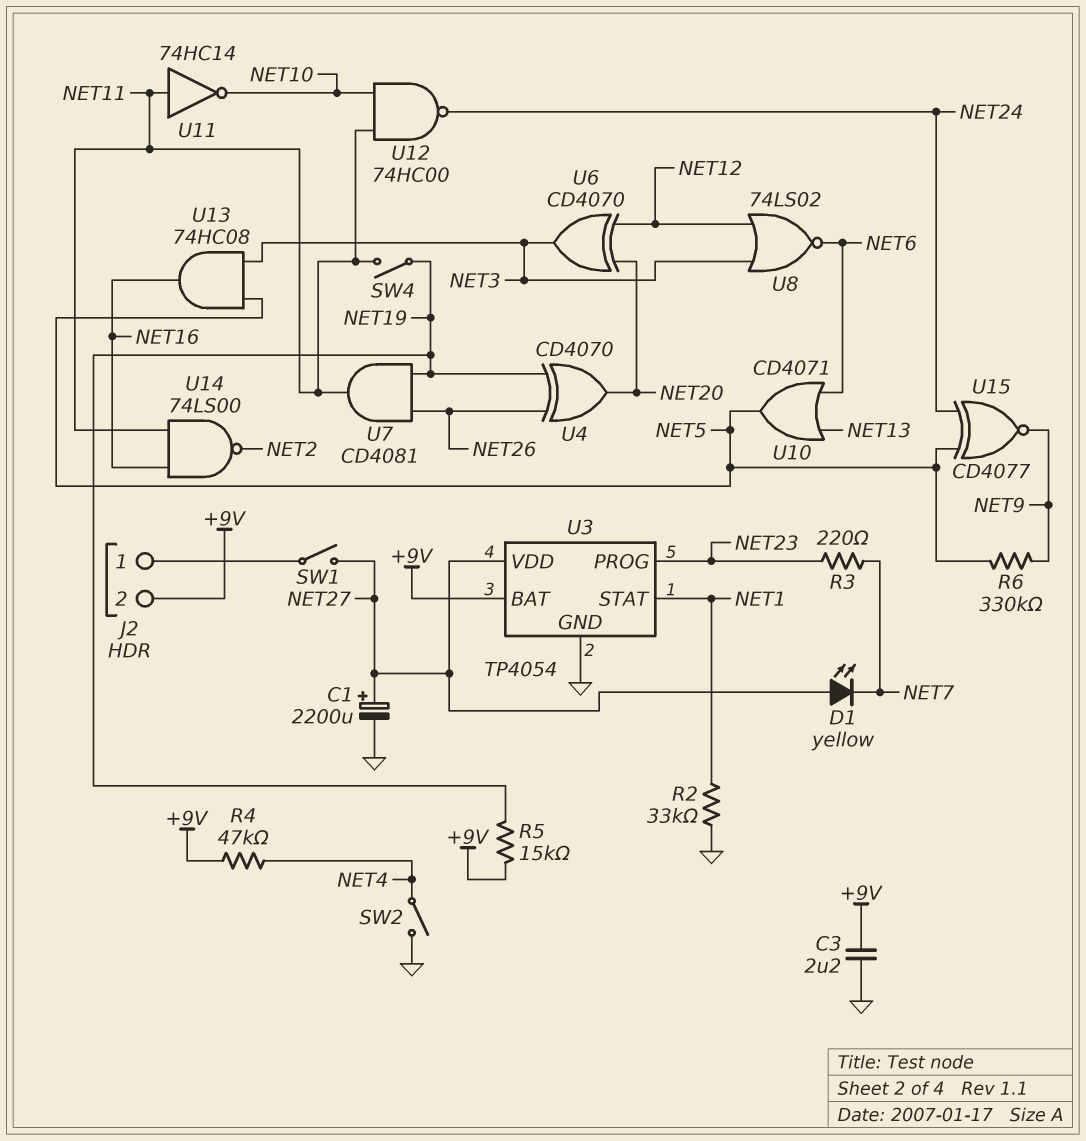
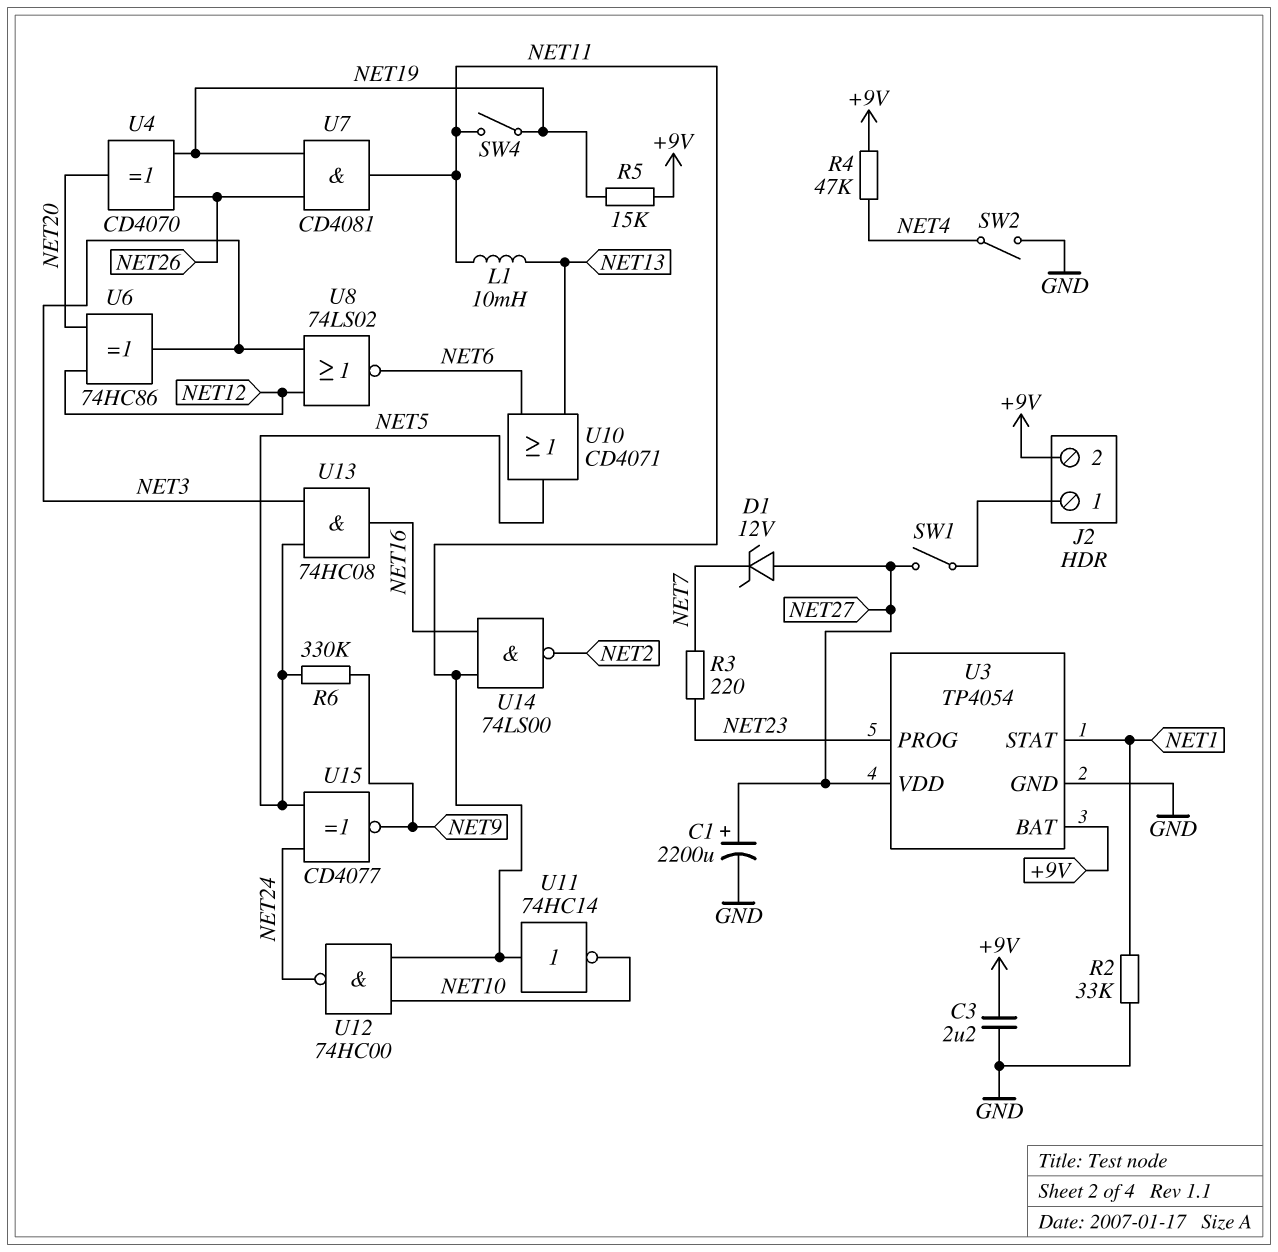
D1: LED yellow (A NET27, K NET7) -> zener 12V (A NET27, K NET7)
L1: none -> 10mH (NET11, NET13)
U6: XOR CD4070 (in NET12, in NET20, out NET3) -> XOR 74HC86 (in NET12, in NET20, out NET3)

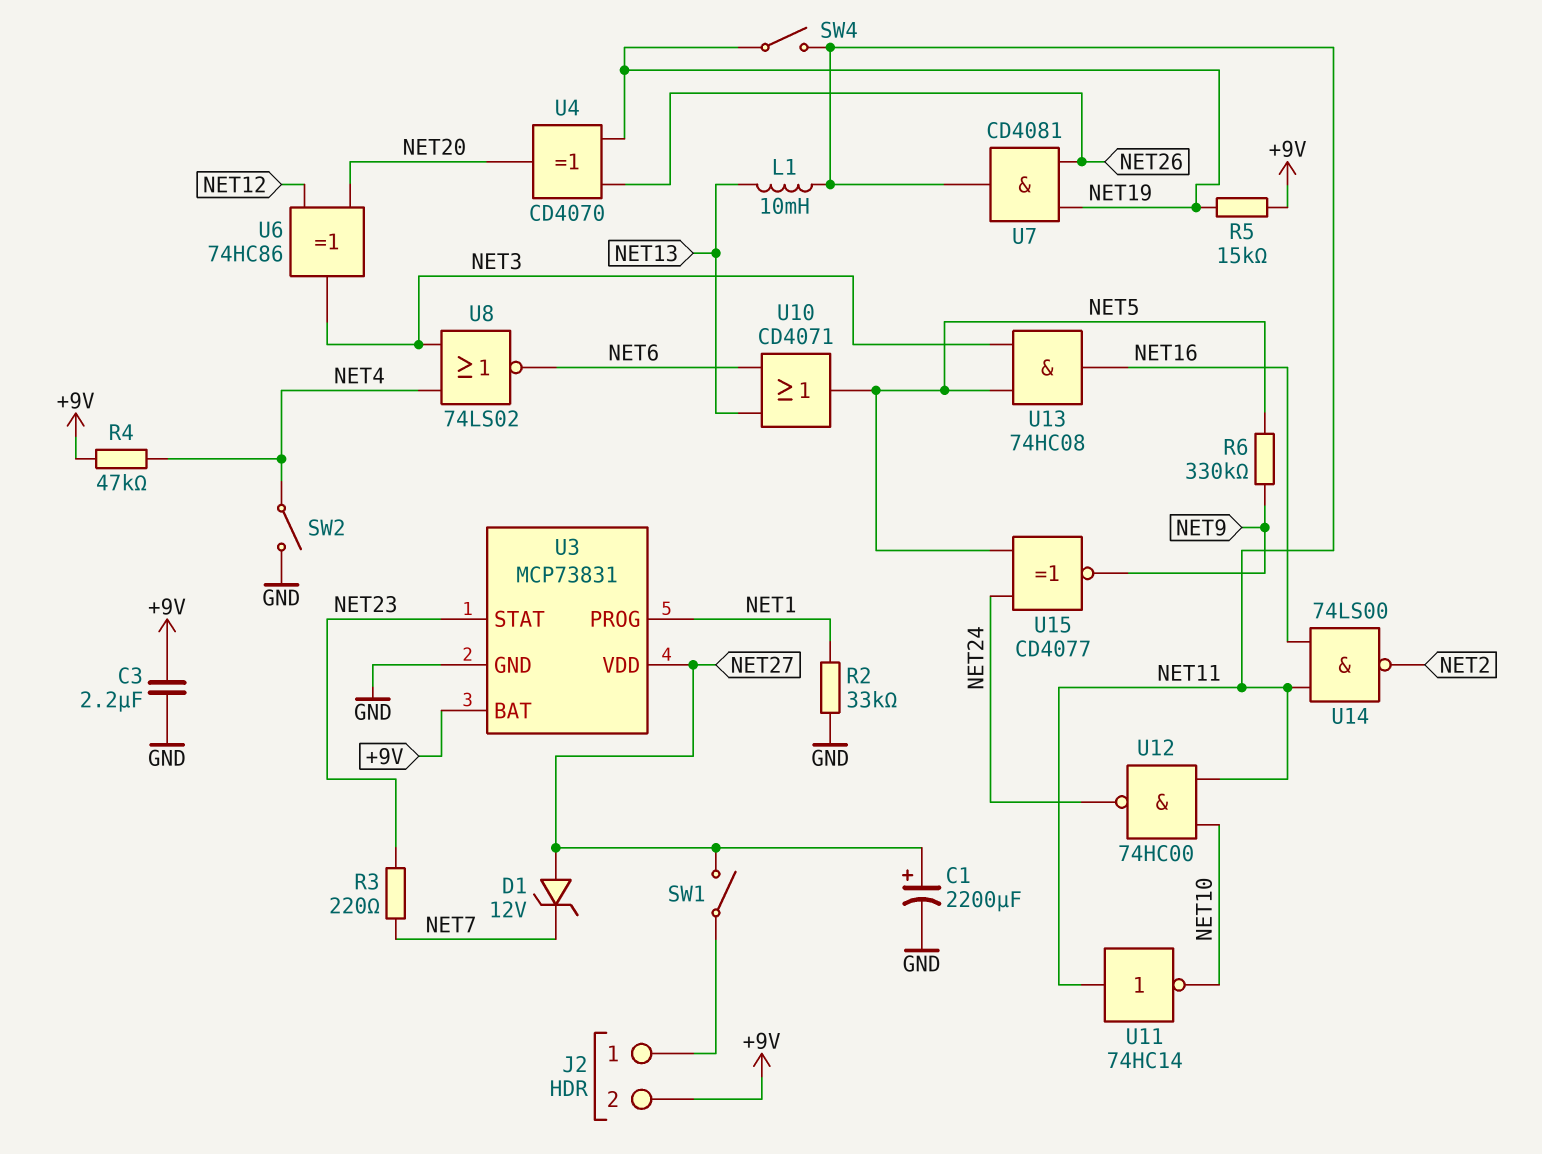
U3: TP4054 -> MCP73831
U3 pin PROG: NET23 -> NET1
U3 pin STAT: NET1 -> NET23
U8: NOR 74LS02 (in NET3, in NET12, out NET6) -> NOR 74LS02 (in NET3, in NET4, out NET6)

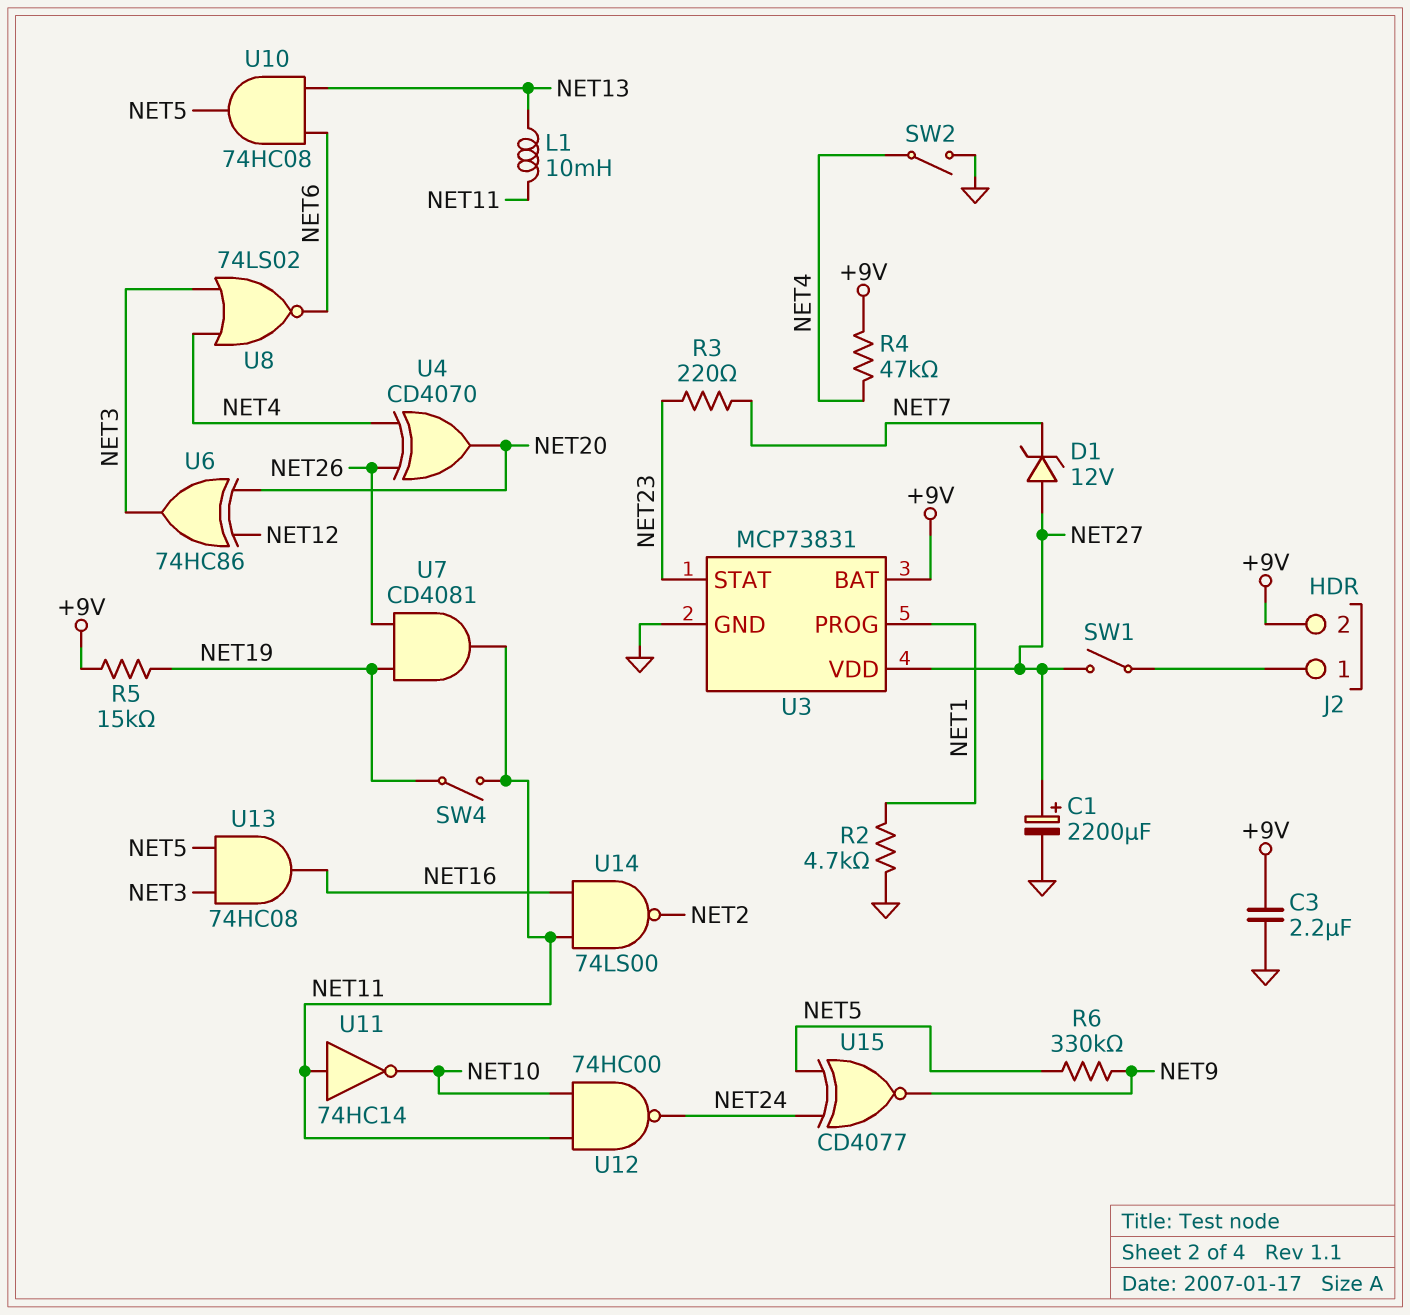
R2: 33k (GND, NET1) -> 4.7k (GND, NET1)
U4: XOR CD4070 (in NET19, in NET26, out NET20) -> XOR CD4070 (in NET4, in NET26, out NET20)
U10: OR CD4071 (in NET6, in NET13, out NET5) -> AND 74HC08 (in NET6, in NET13, out NET5)

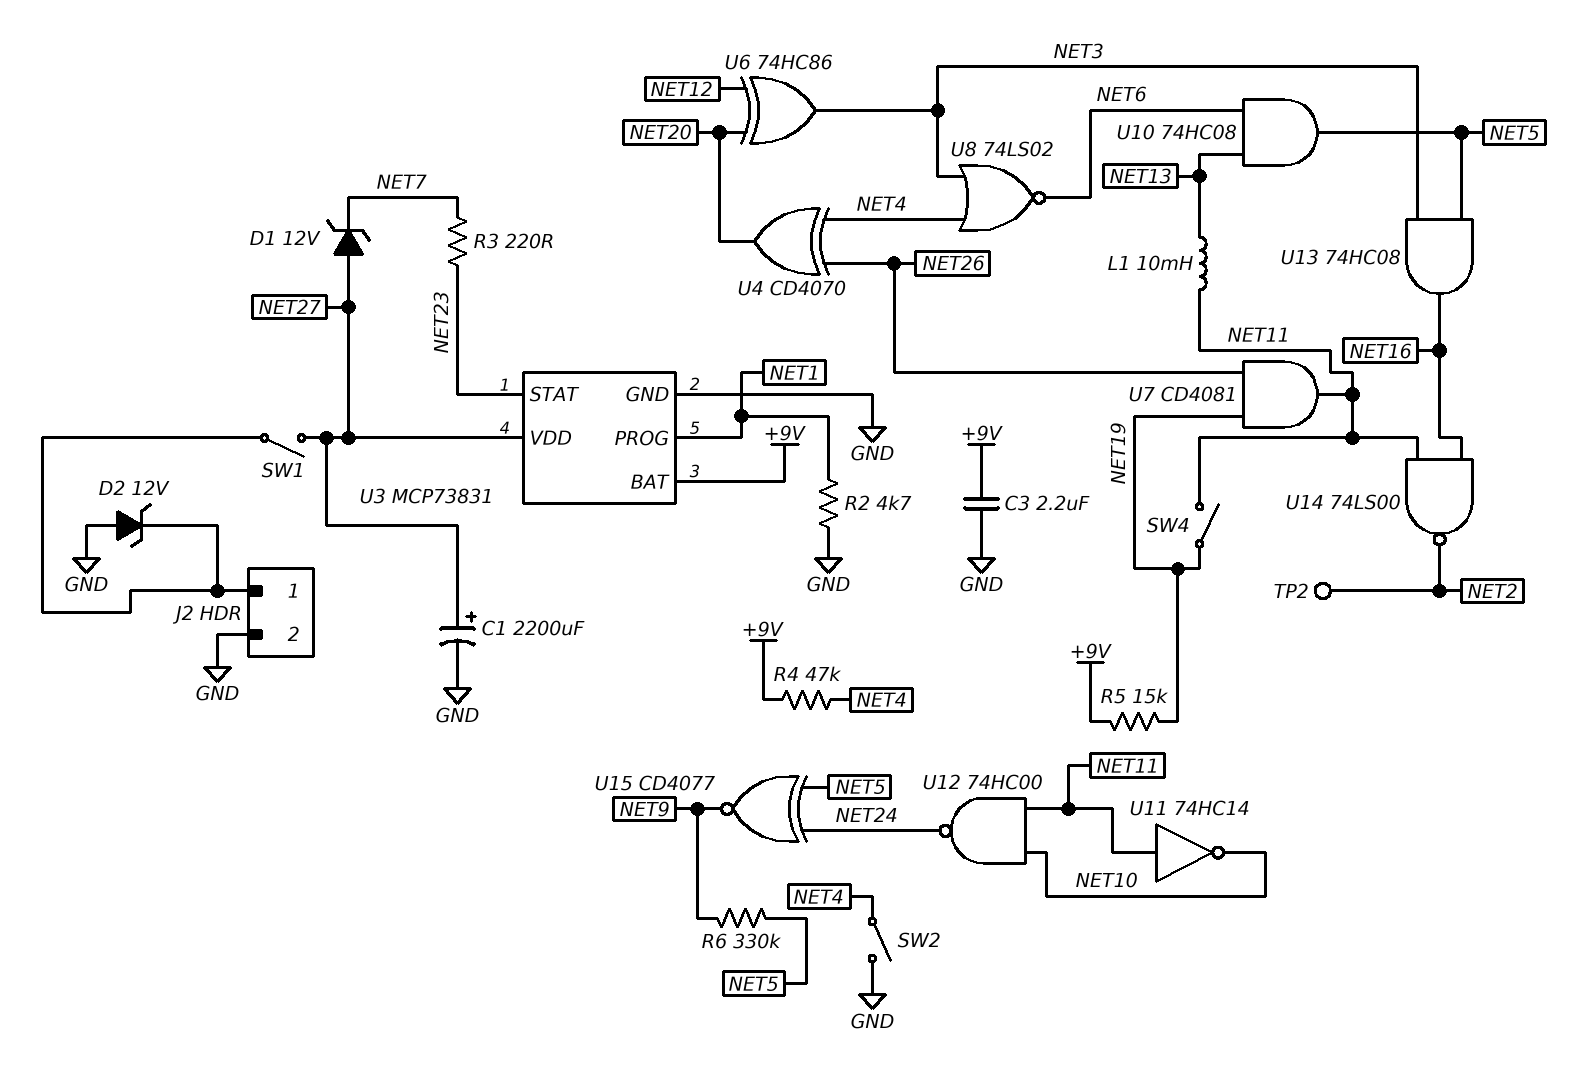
D2: none -> zener 12V (A GND, K J2/1)
J2 pin 2: +9V -> GND
TP2: none -> test point (NET2)

